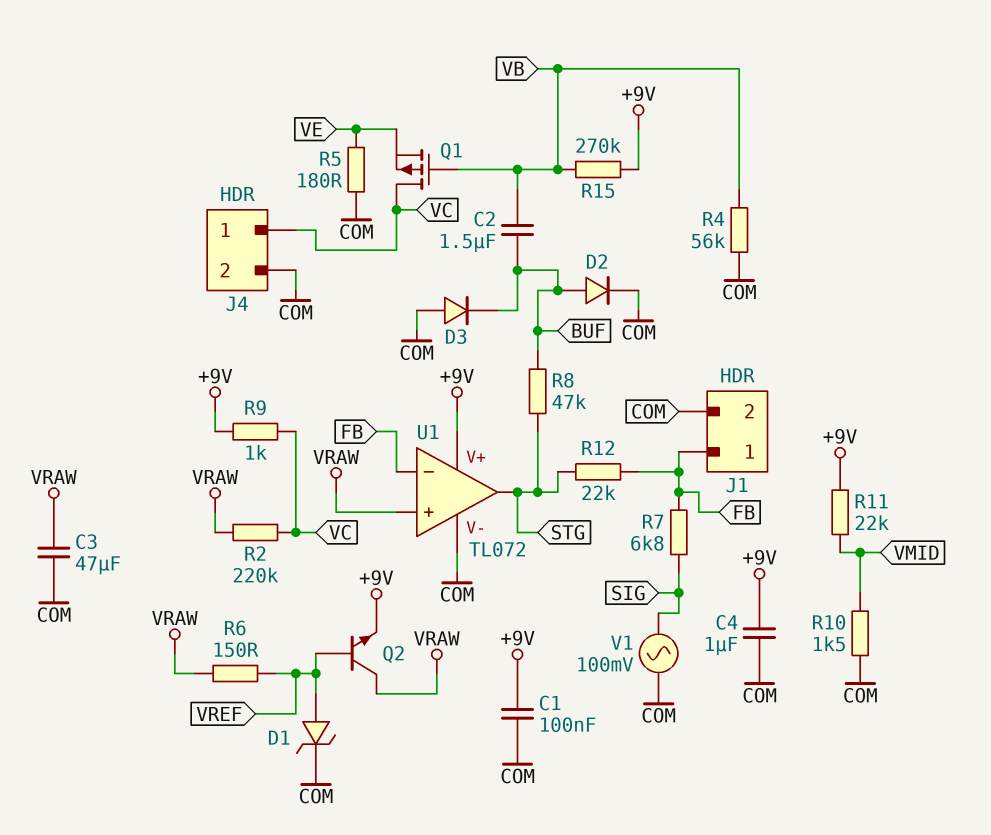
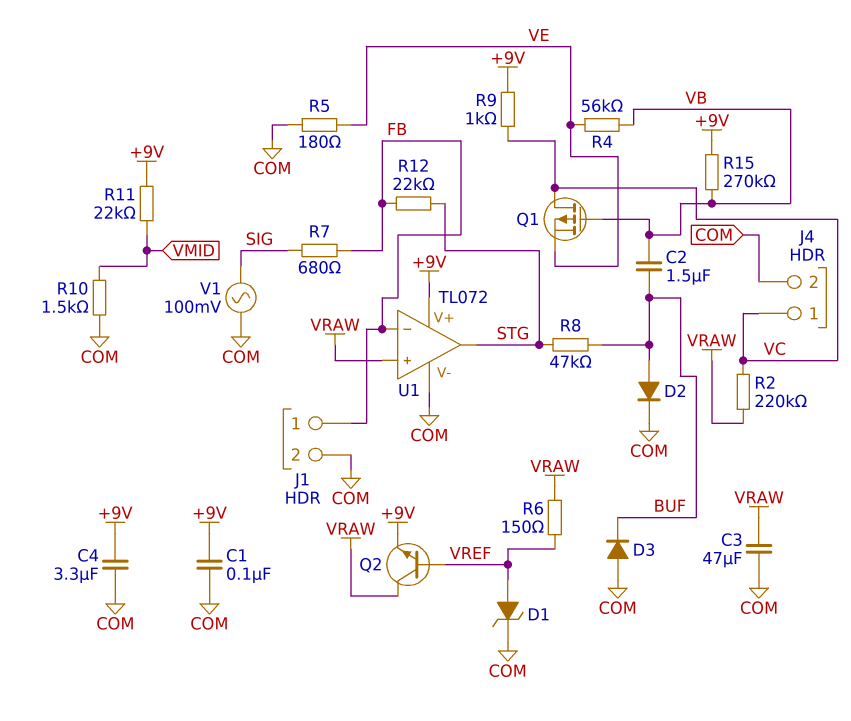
C4: 1uF (+9V, COM) -> 3.3uF (+9V, COM)
R4: 56k (COM, VB) -> 56k (VB, VE)
R7: 6.8k (FB, SIG) -> 680 (FB, SIG)

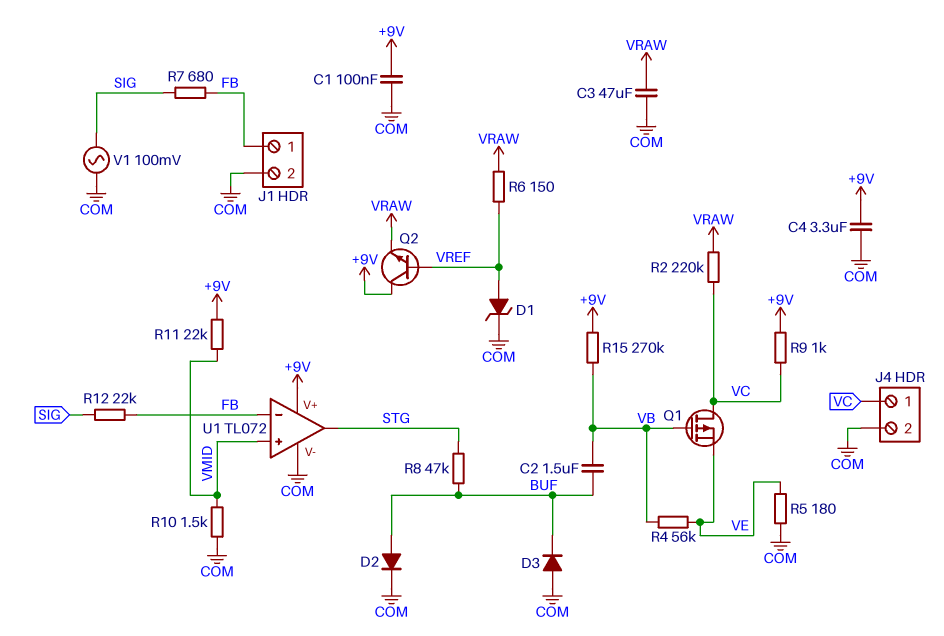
Q2: NPN (B VREF, C VRAW, E +9V) -> NPN (B VREF, C +9V, E VRAW)
R12: 22k (FB, STG) -> 22k (FB, SIG)
U1 pin in+: VRAW -> VMID

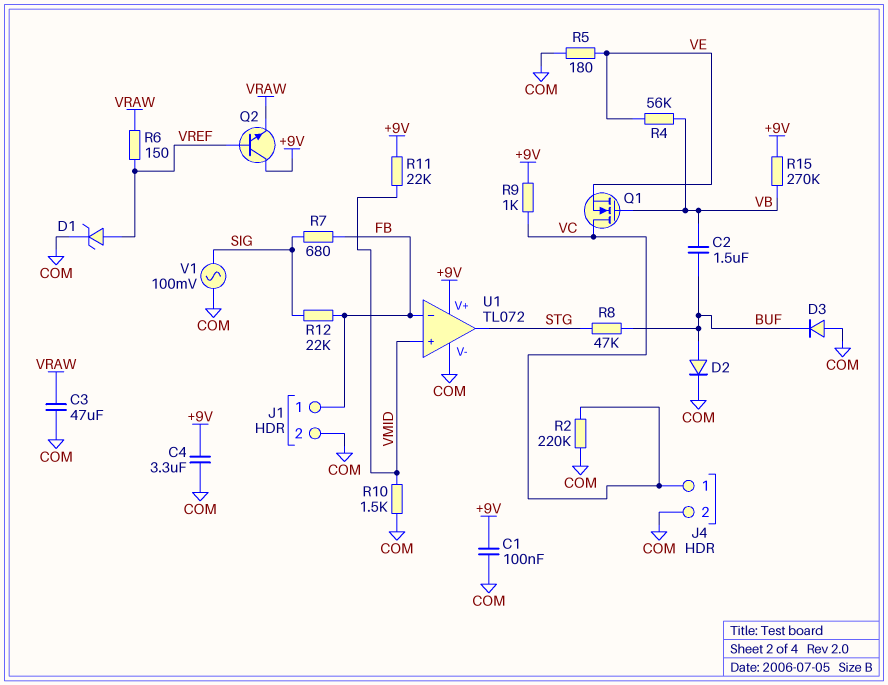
Q1: PMOS (G VB, D VC, S VE) -> NMOS (G VB, D VC, S VE)
R2: 220k (VC, VRAW) -> 220k (COM, VC)

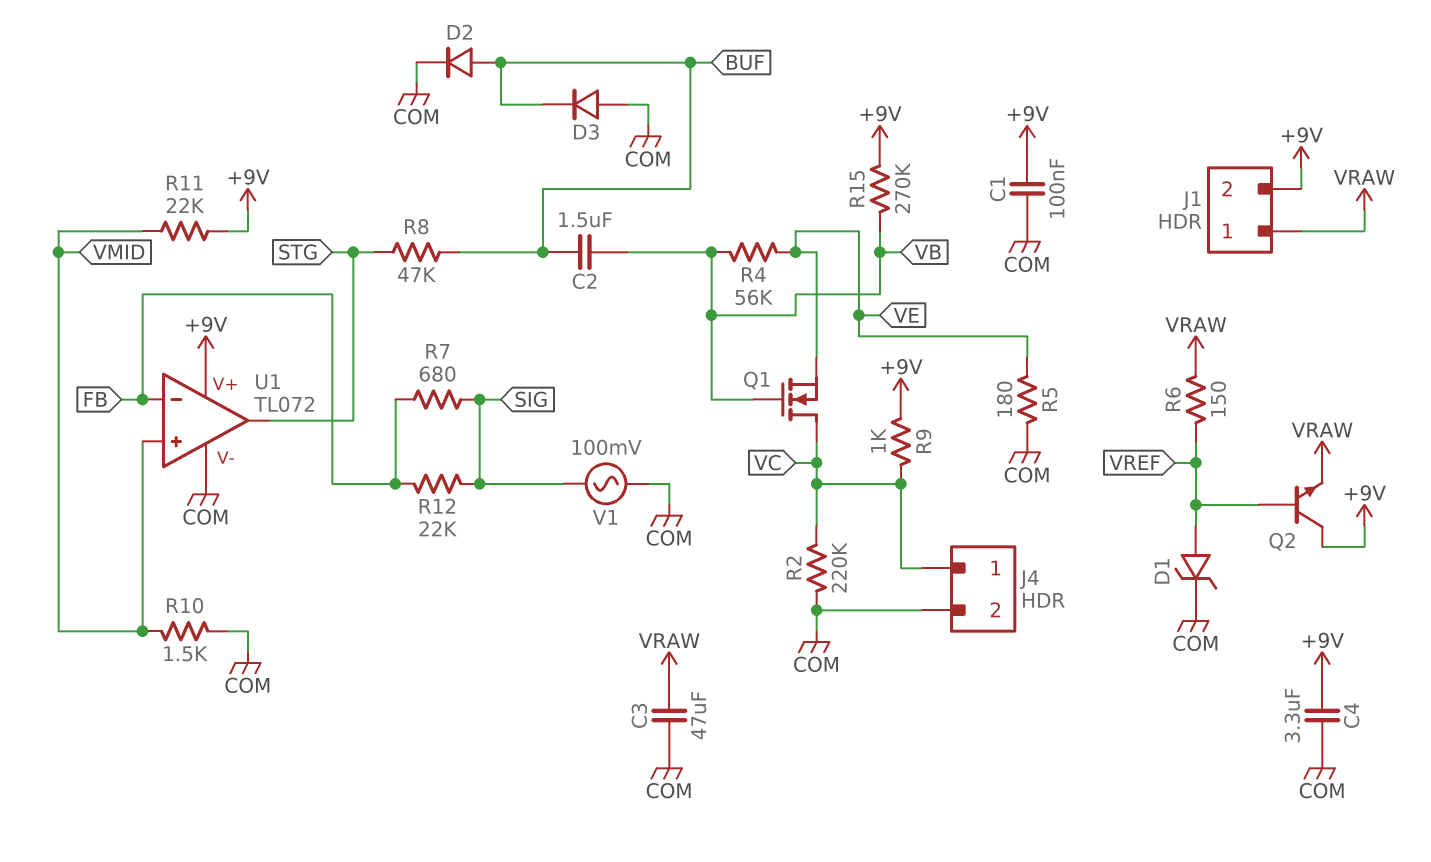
J1 pin 1: FB -> VRAW
J1 pin 2: COM -> +9V

